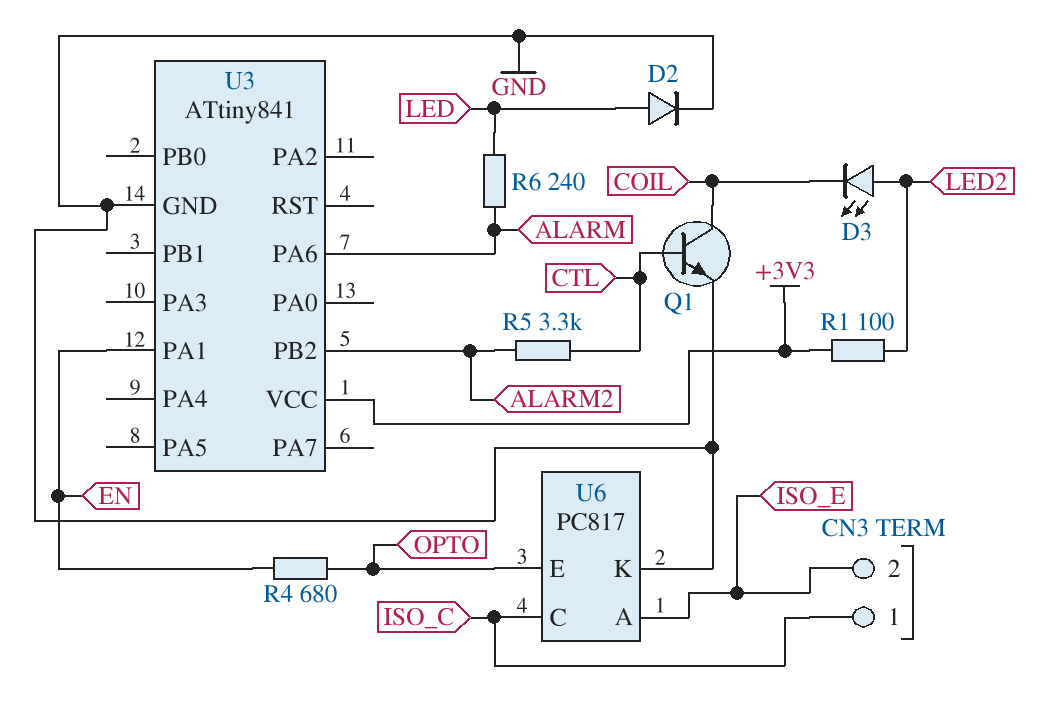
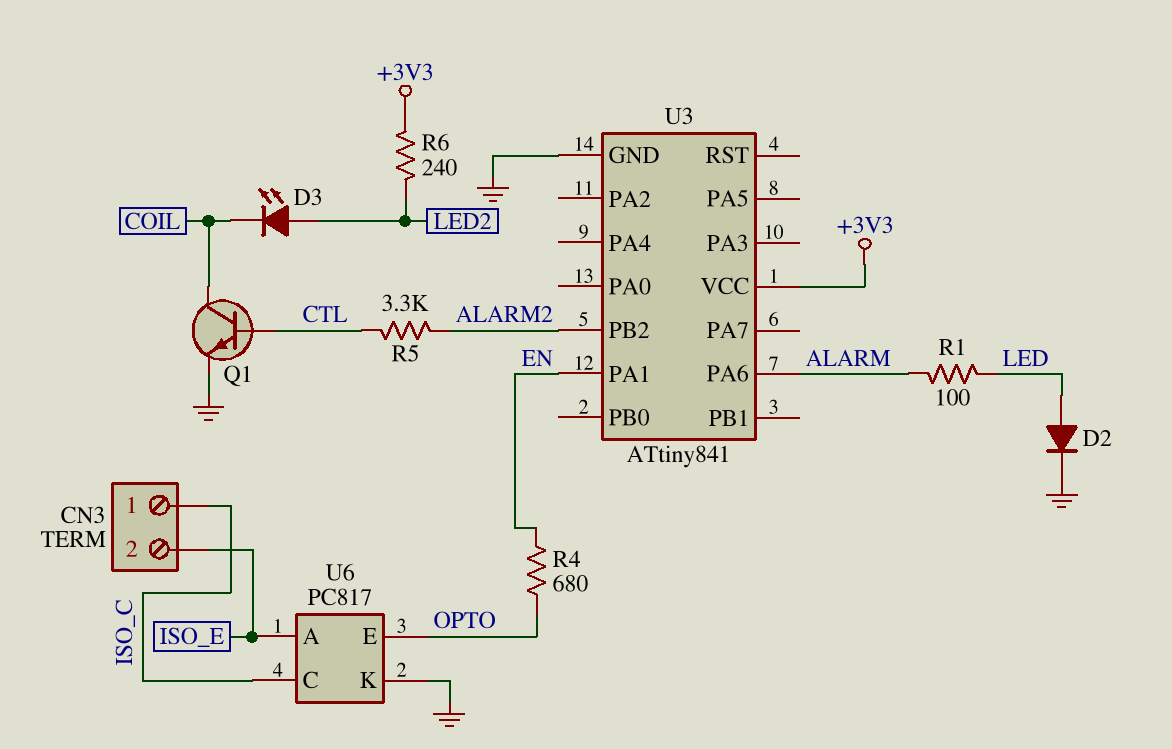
R1: 100 (+3V3, LED2) -> 100 (ALARM, LED)
R6: 240 (ALARM, LED) -> 240 (+3V3, LED2)

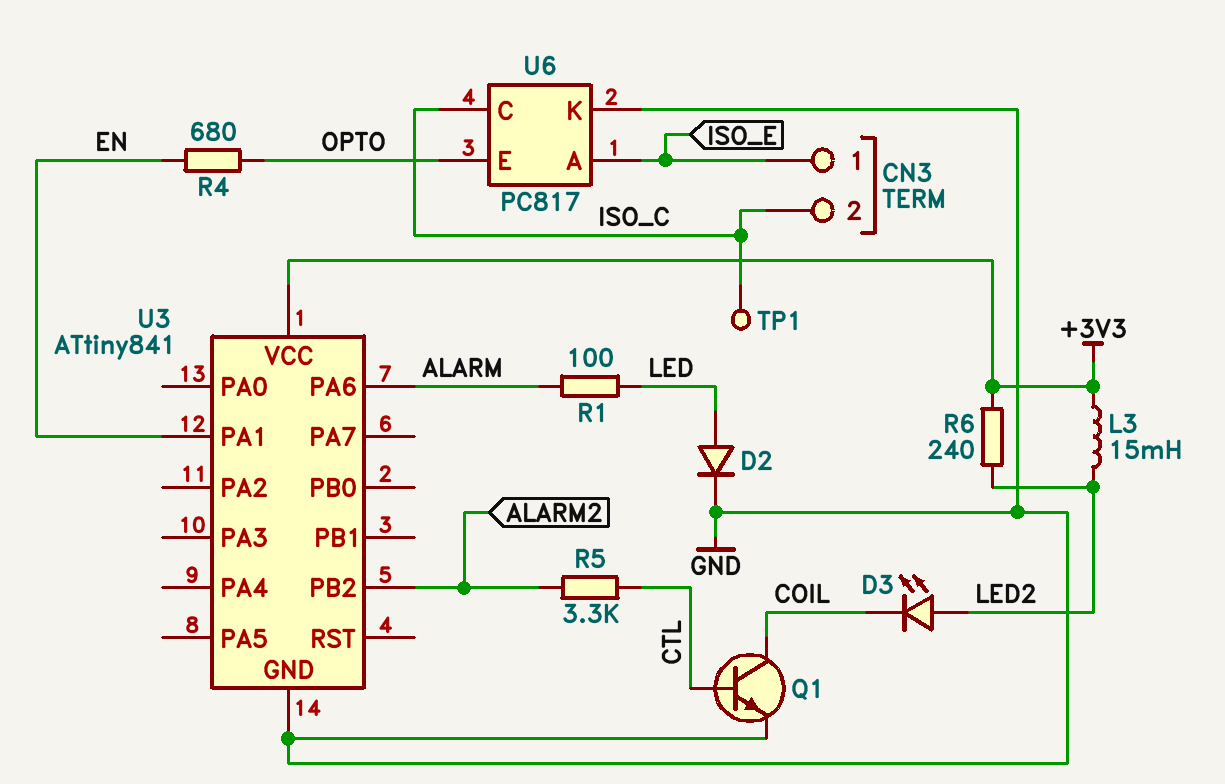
CN3 pin 1: ISO_C -> ISO_E
CN3 pin 2: ISO_E -> ISO_C
L3: none -> 15mH (+3V3, LED2)
TP1: none -> test point (ISO_C)

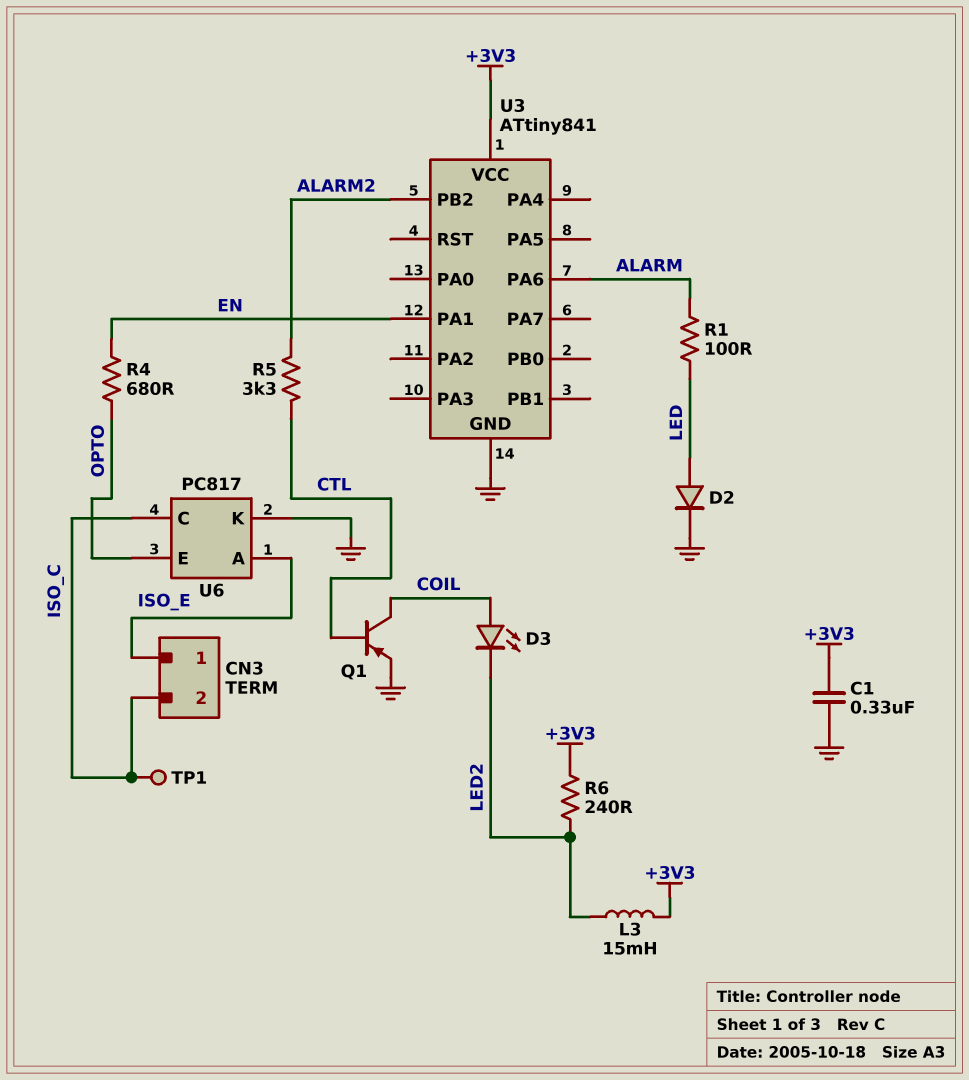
C1: none -> 330nF (+3V3, GND)
D3: LED (A LED2, K COIL) -> LED (A COIL, K LED2)
Q1: NPN (B CTL, C COIL, E GND) -> PNP (B CTL, C COIL, E GND)

